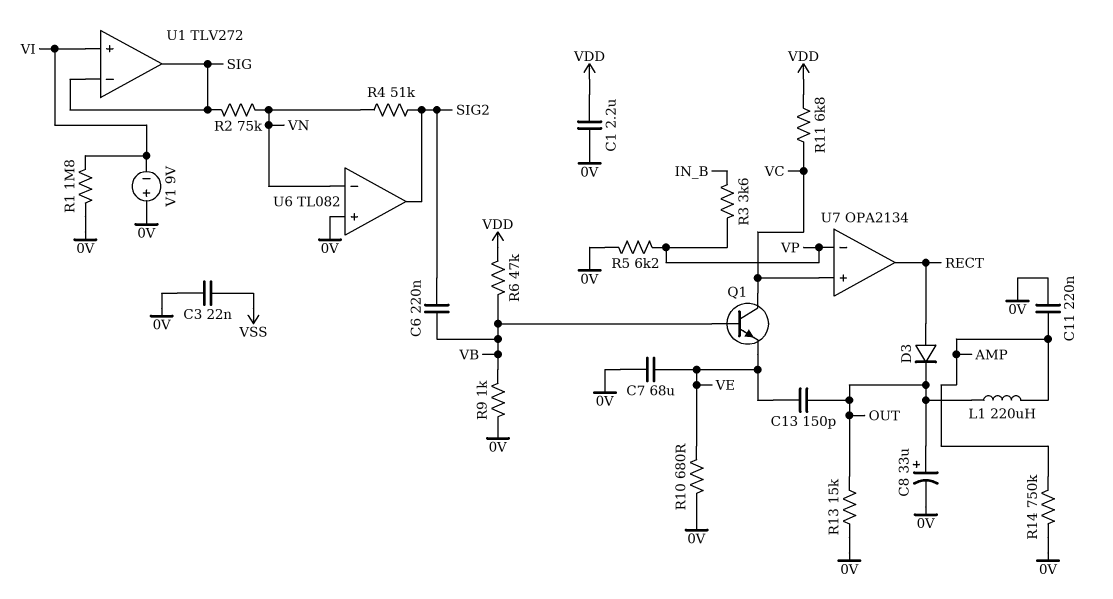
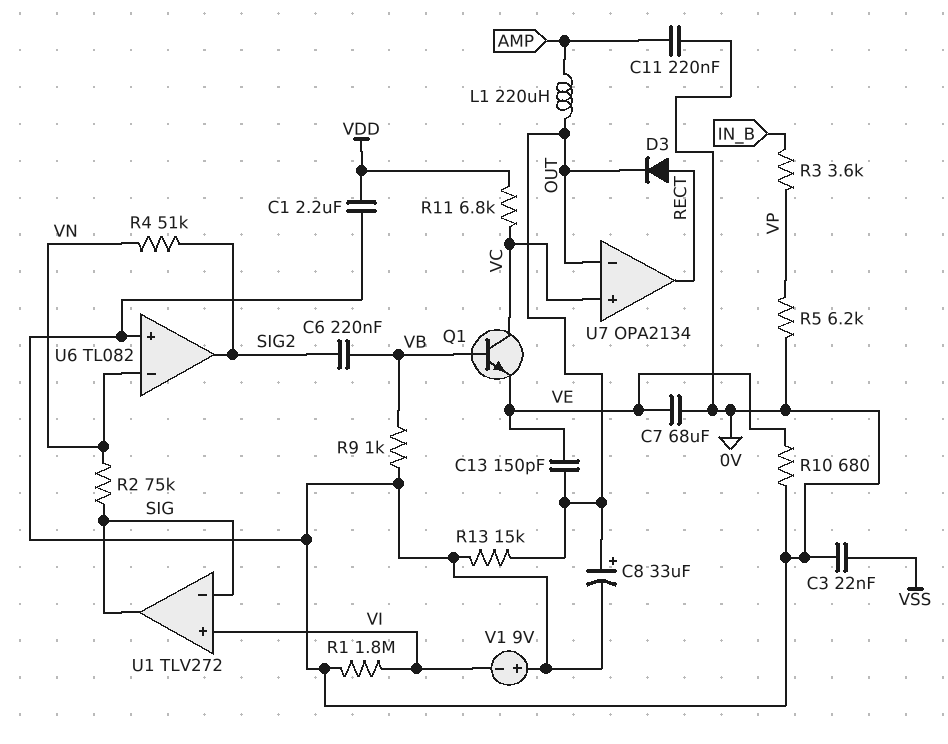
R6: 47k (VB, VDD) -> none
R14: 750k (0V, AMP) -> none
U7 pin in-: VP -> OUT

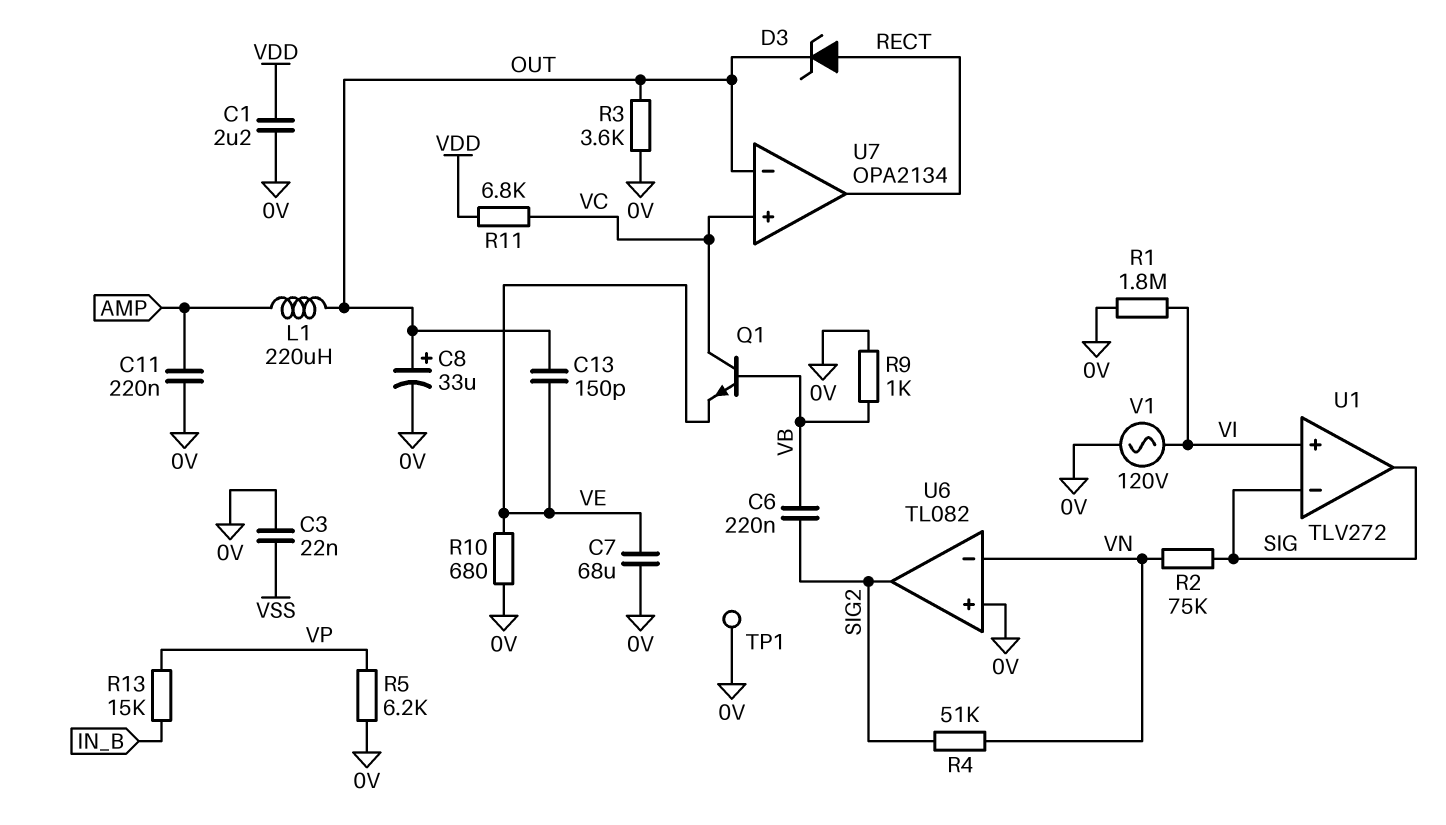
D3: diode (A RECT, K OUT) -> zener (A RECT, K OUT)
R3: 3.6k (IN_B, VP) -> 3.6k (0V, OUT)
R13: 15k (0V, OUT) -> 15k (IN_B, VP)
TP1: none -> test point (0V)
V1: 9V (plus 0V, minus VI) -> AC 120V (0V, VI)

